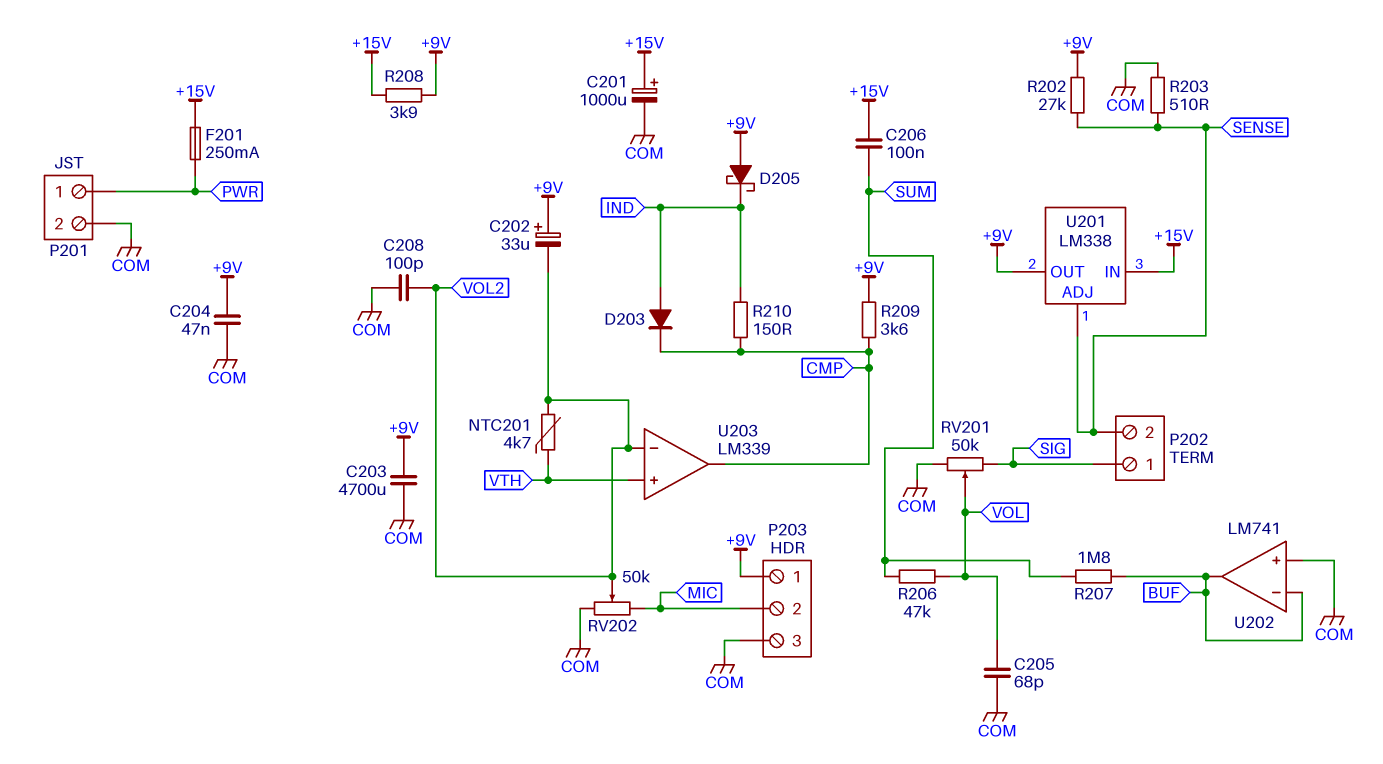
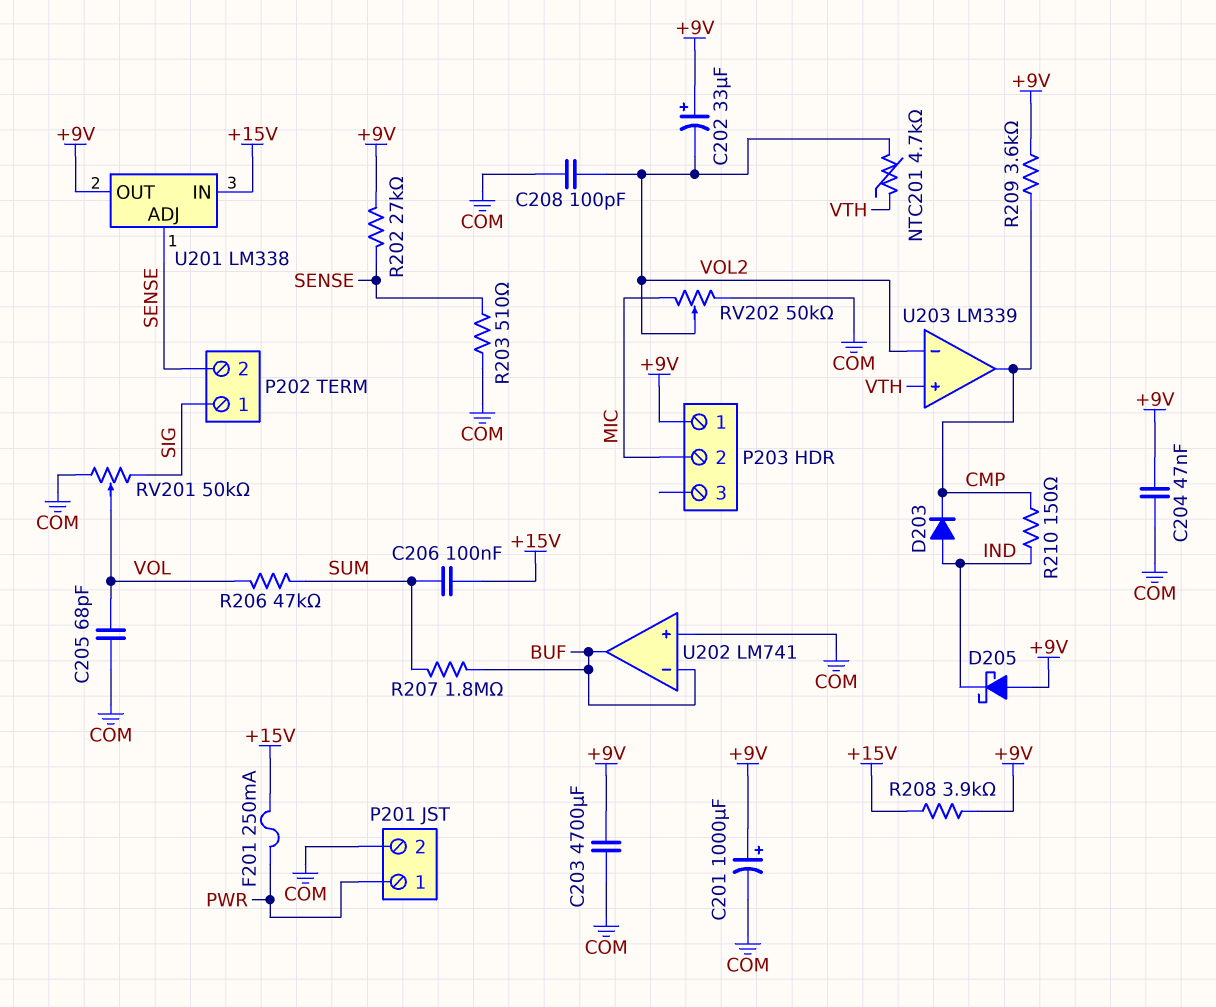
C201: 1000uF (plus +15V, minus COM) -> 1000uF (plus +9V, minus COM)
P203 pin 3: COM -> none

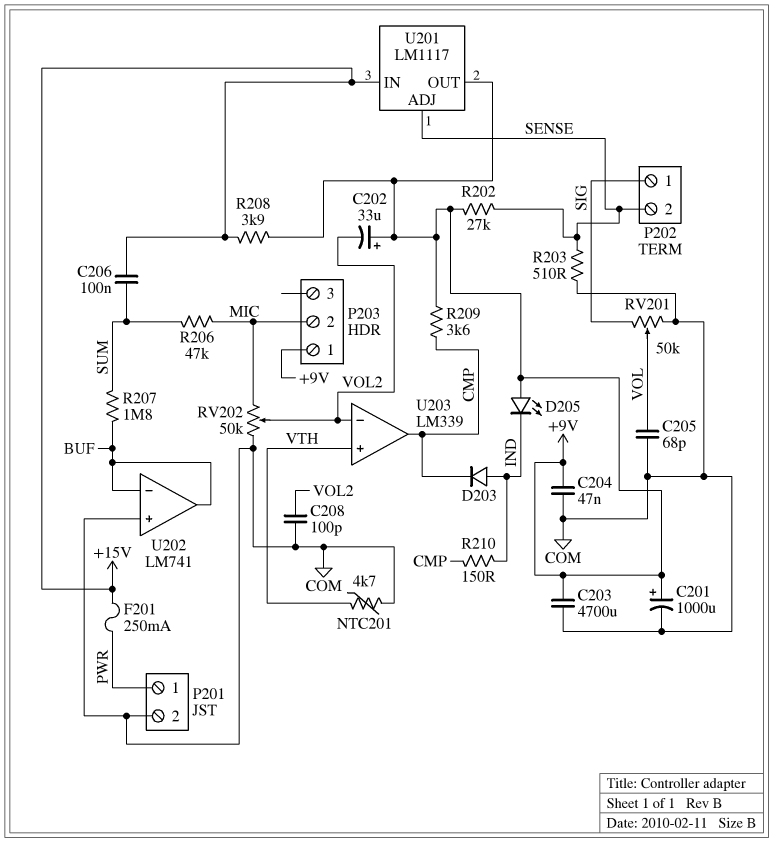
D205: schottky (A +9V, K IND) -> LED (A +9V, K IND)
NTC201: 4.7k (VOL2, VTH) -> 4.7k (COM, VTH)
R206: 47k (SUM, VOL) -> 47k (MIC, SUM)
U201: LM338 -> LM1117

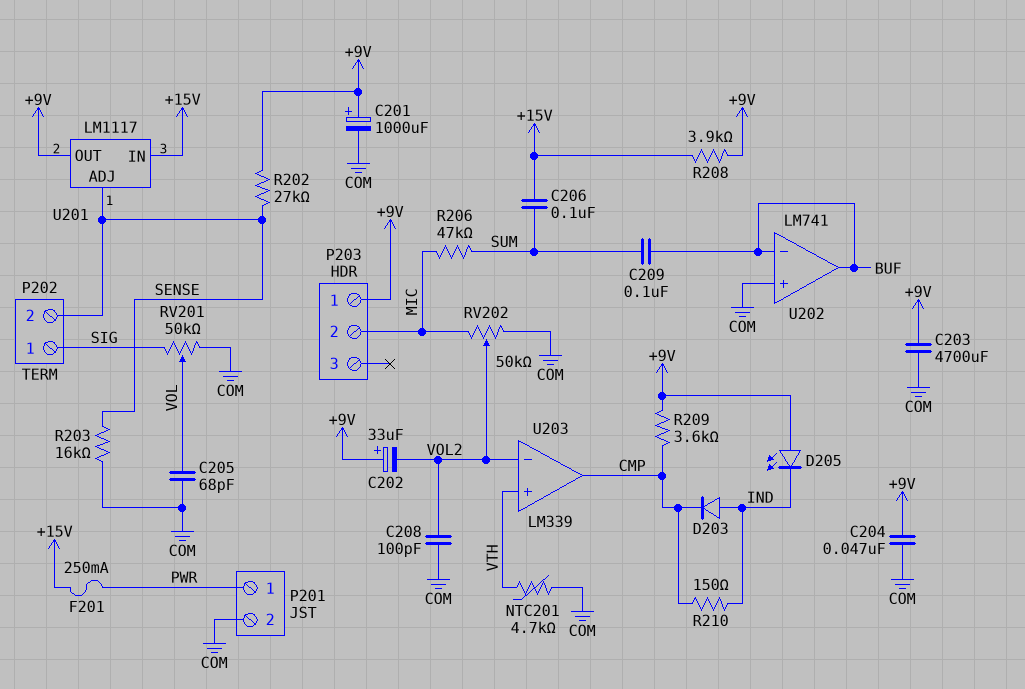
C209: none -> 100nF (BUF, SUM)
R203: 510 (COM, SENSE) -> 16k (COM, SENSE)
R207: 1.8M (BUF, SUM) -> none

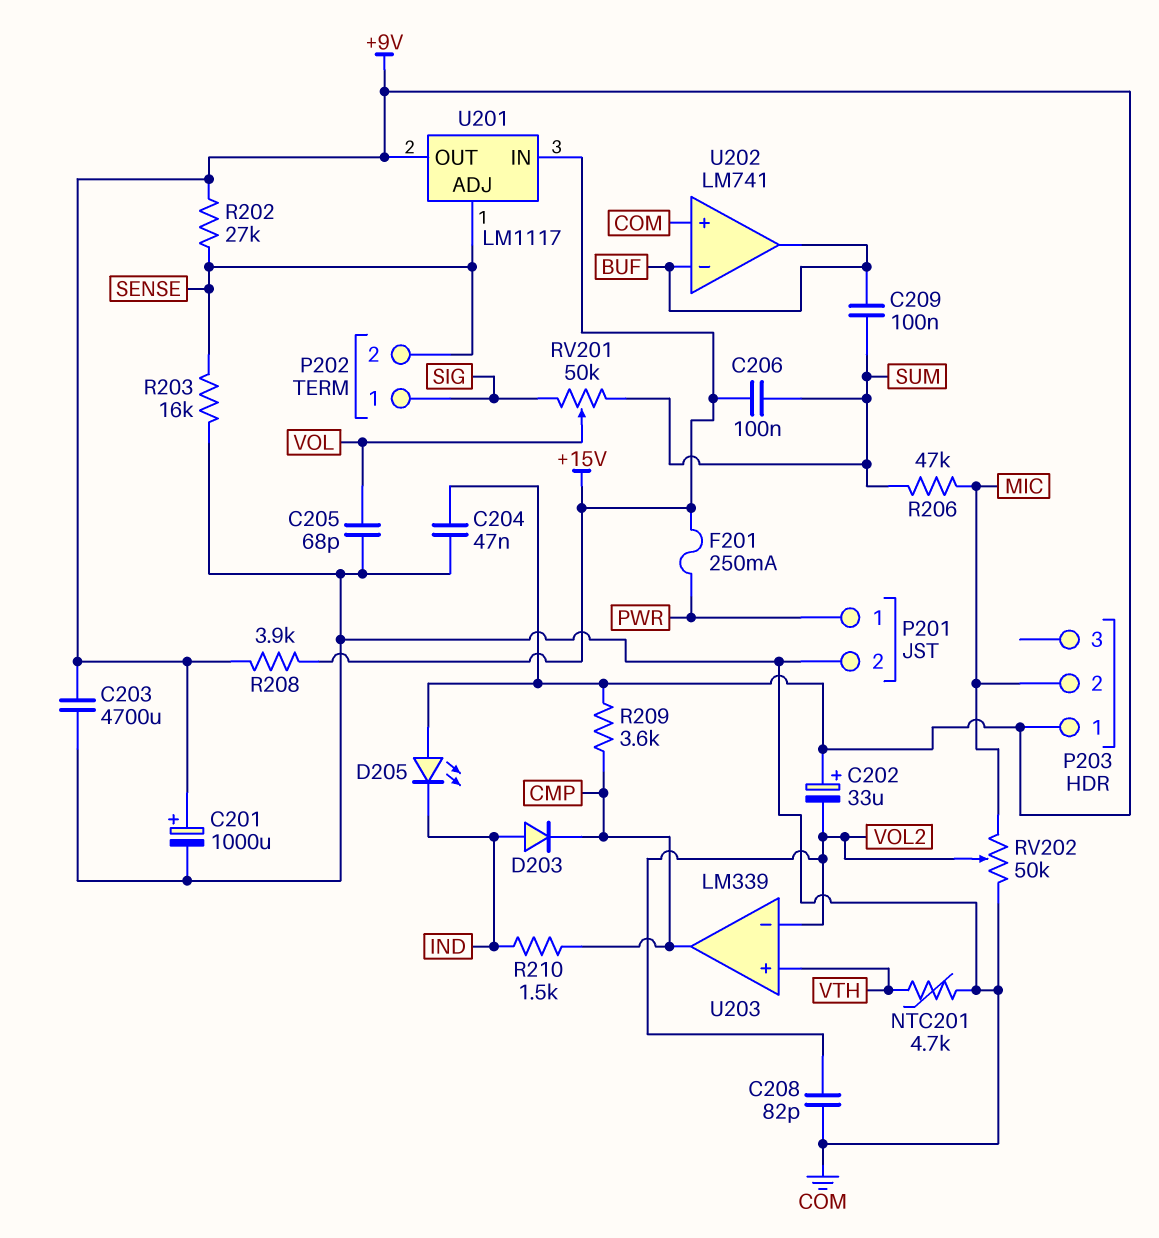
C208: 100pF (COM, VOL2) -> 82pF (COM, VOL2)
R210: 150 (CMP, IND) -> 1.5k (CMP, IND)
RV201: 50k (COM, SIG, wiper VOL) -> 50k (SIG, SUM, wiper VOL)

